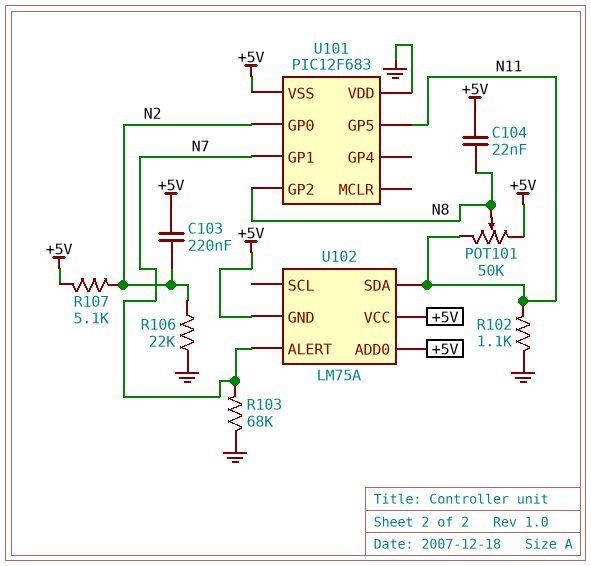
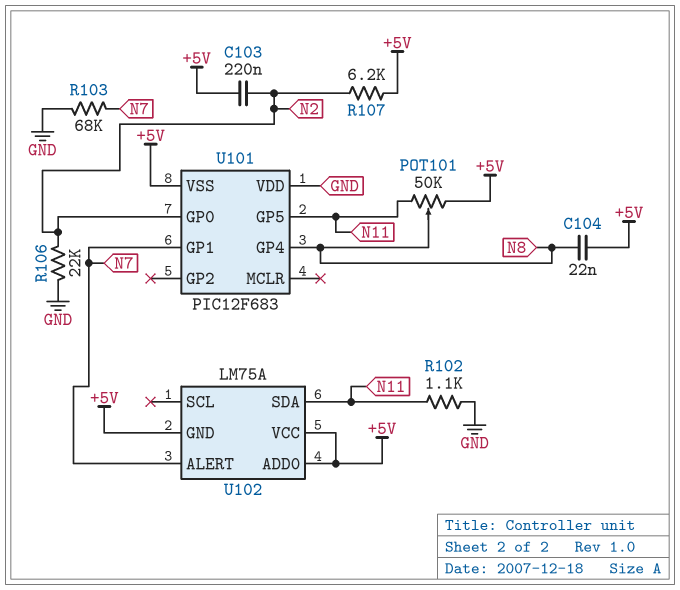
R107: 5.1k (+5V, N2) -> 6.2k (+5V, N2)
U101 pin GP2: N8 -> none
U101 pin GP4: none -> N8

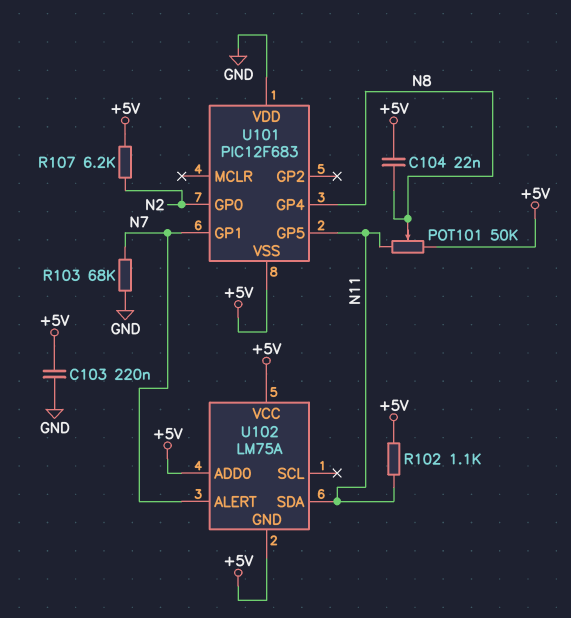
C103: 220nF (+5V, N2) -> 220nF (+5V, GND)
R102: 1.1k (GND, N11) -> 1.1k (+5V, N11)
R106: 22k (GND, N2) -> none

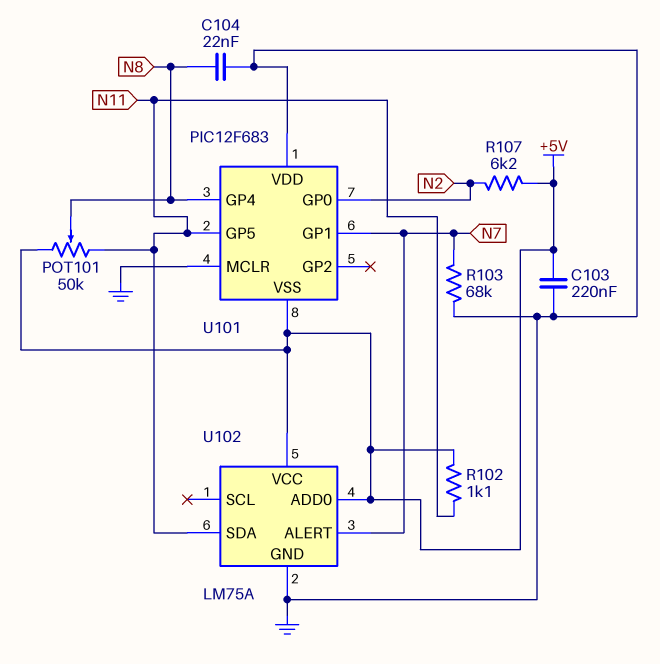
C104: 22nF (+5V, N8) -> 22nF (GND, N8)
U101 pin MCLR: none -> GND
U102 pin GND: +5V -> GND

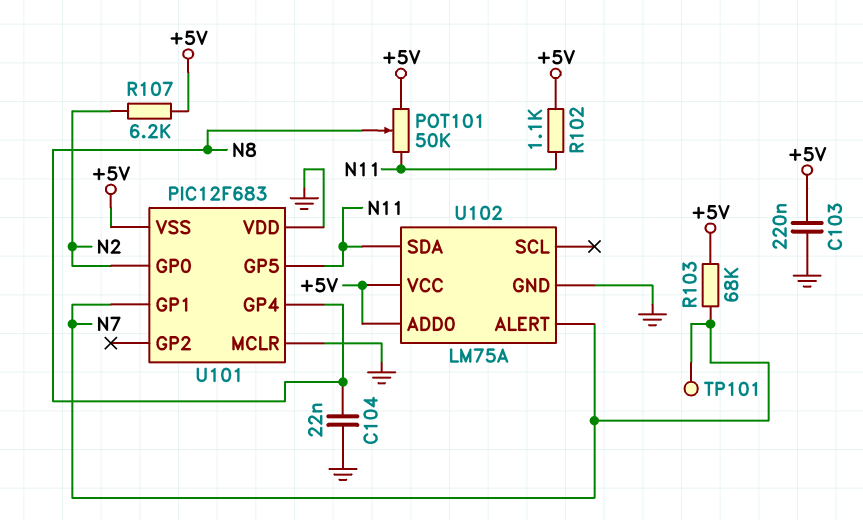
R103: 68k (GND, N7) -> 68k (+5V, N7)
TP101: none -> test point (N7)

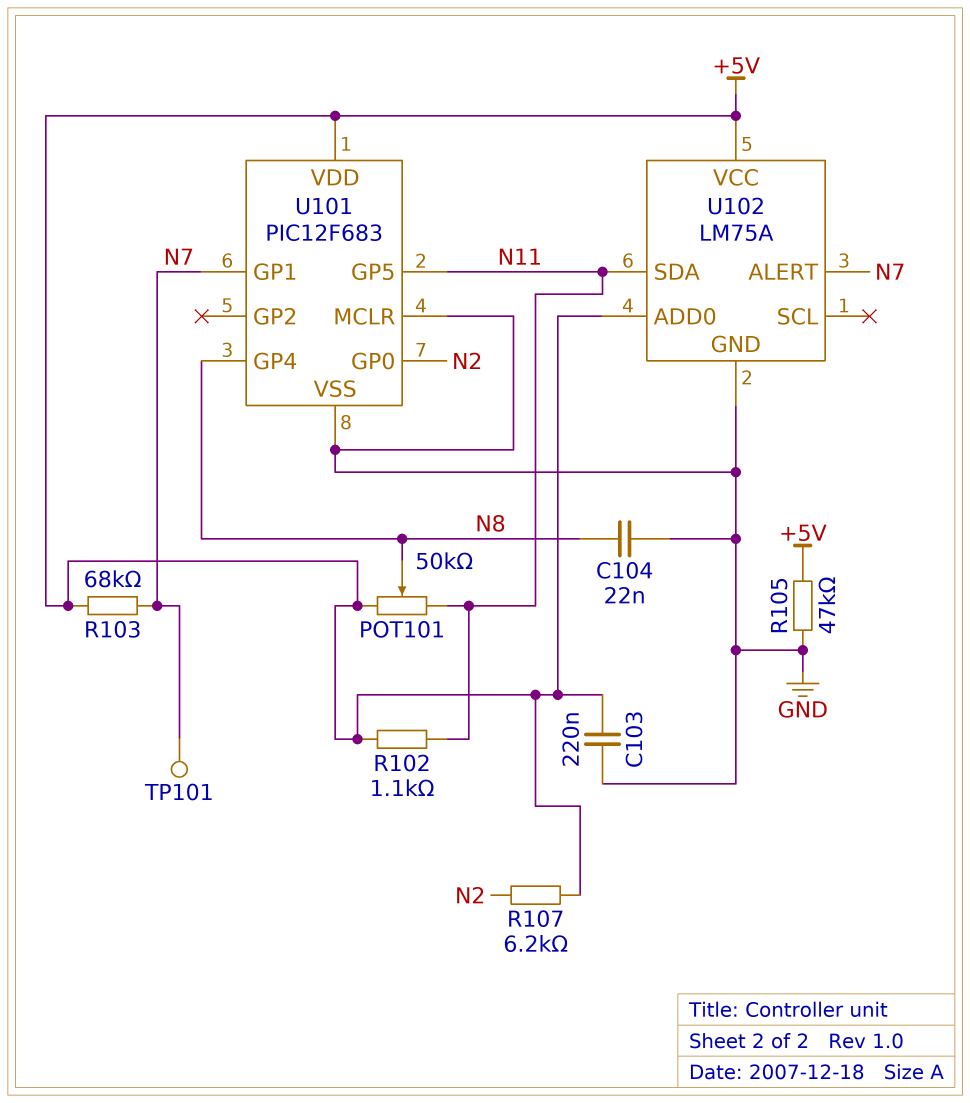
R105: none -> 47k (+5V, GND)
U101 pin VDD: GND -> +5V
U101 pin VSS: +5V -> GND

